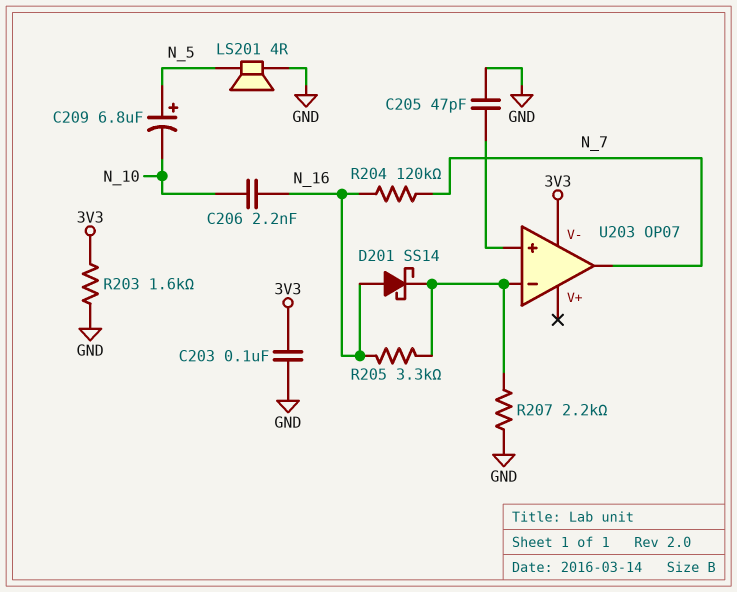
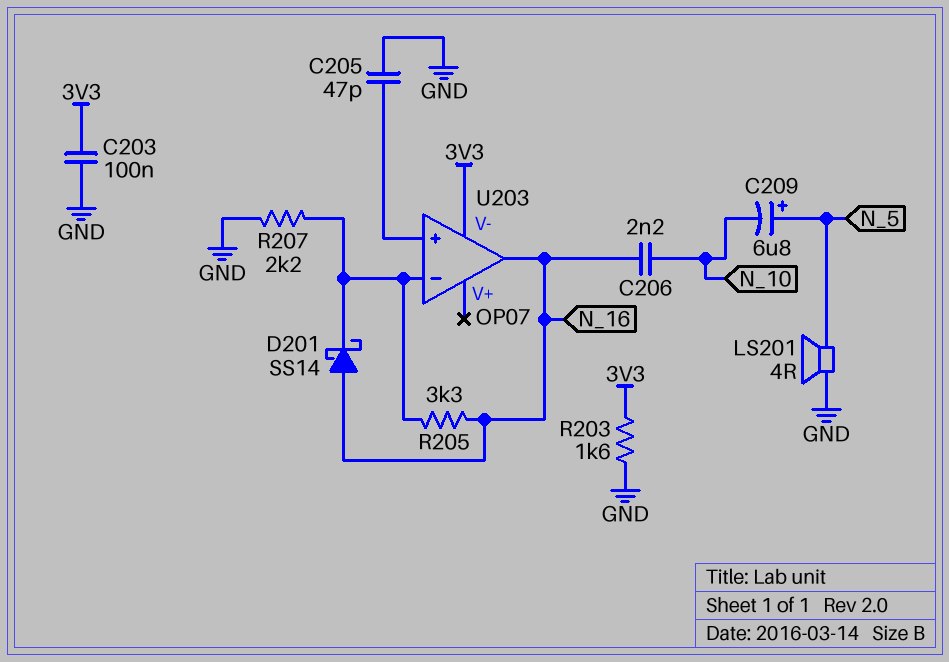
R204: 120k (N_7, N_16) -> none
U203 pin out: N_7 -> N_16

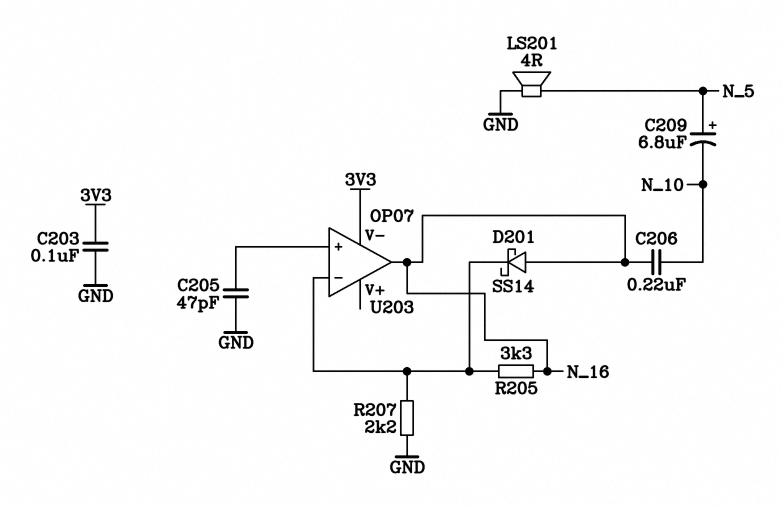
C206: 2.2nF (N_10, N_16) -> 220nF (N_10, N_16)
R203: 1.6k (3V3, GND) -> none

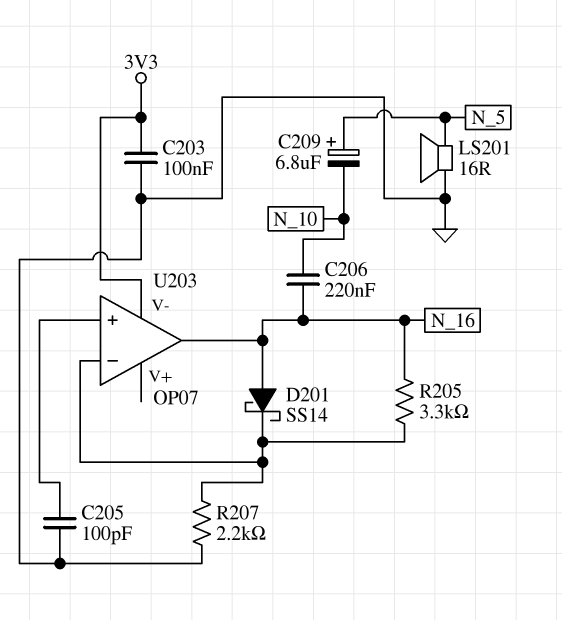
C205: 47pF (GND, U203/in+) -> 100pF (GND, U203/in+)
LS201: speaker 4R (GND, N_5) -> speaker 16R (GND, N_5)

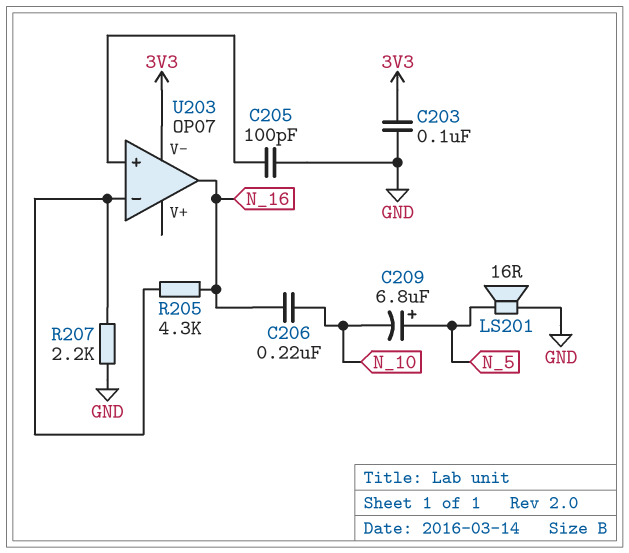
D201: schottky SS14 (A N_16, K U203/in-) -> none
R205: 3.3k (N_16, U203/in-) -> 4.3k (N_16, U203/in-)

